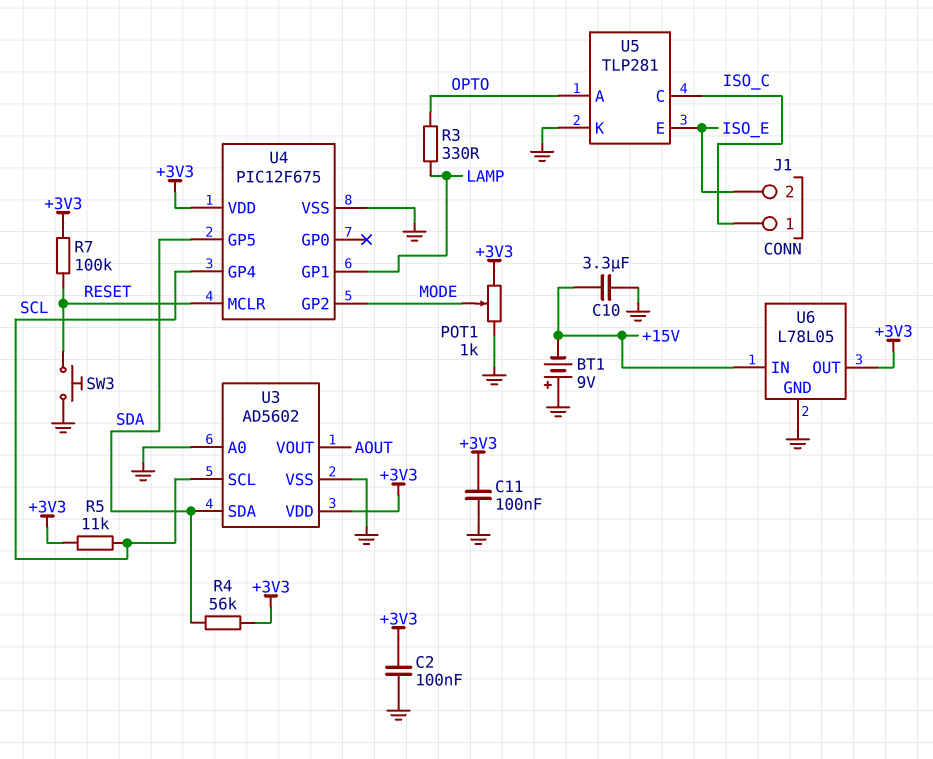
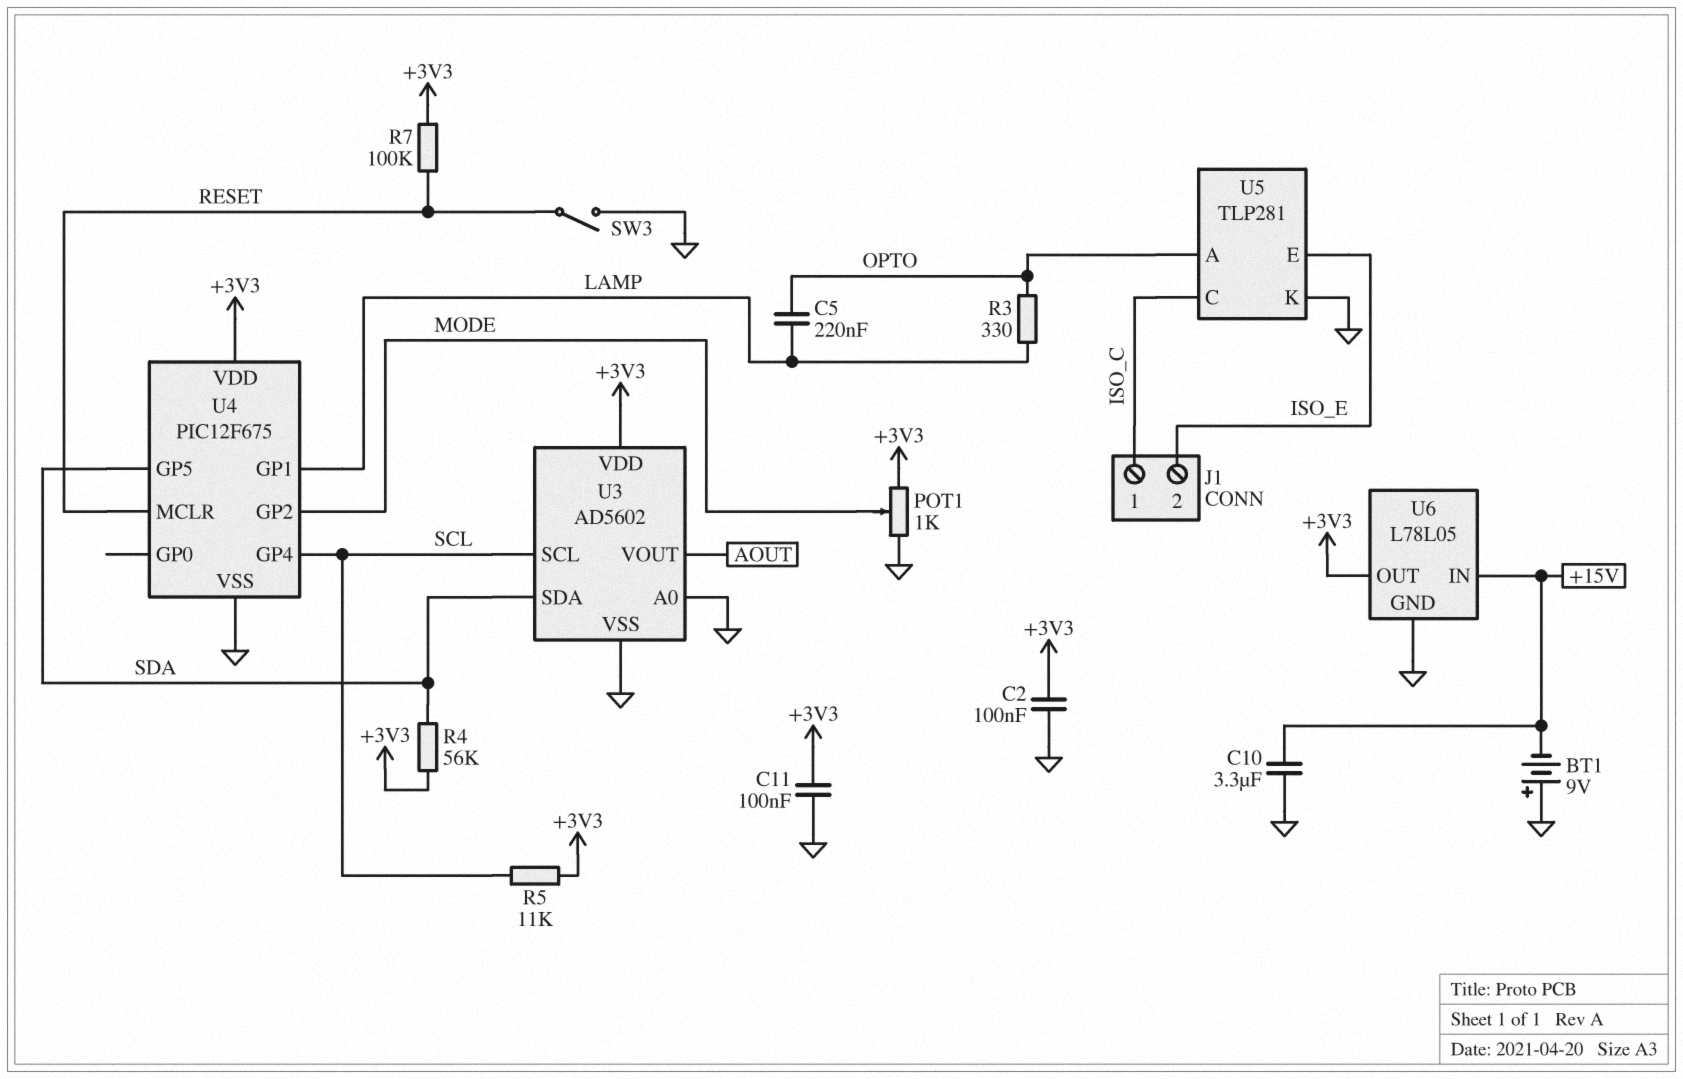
C5: none -> 220nF (LAMP, OPTO)
SW3: button (GND, RESET) -> switch (GND, RESET)

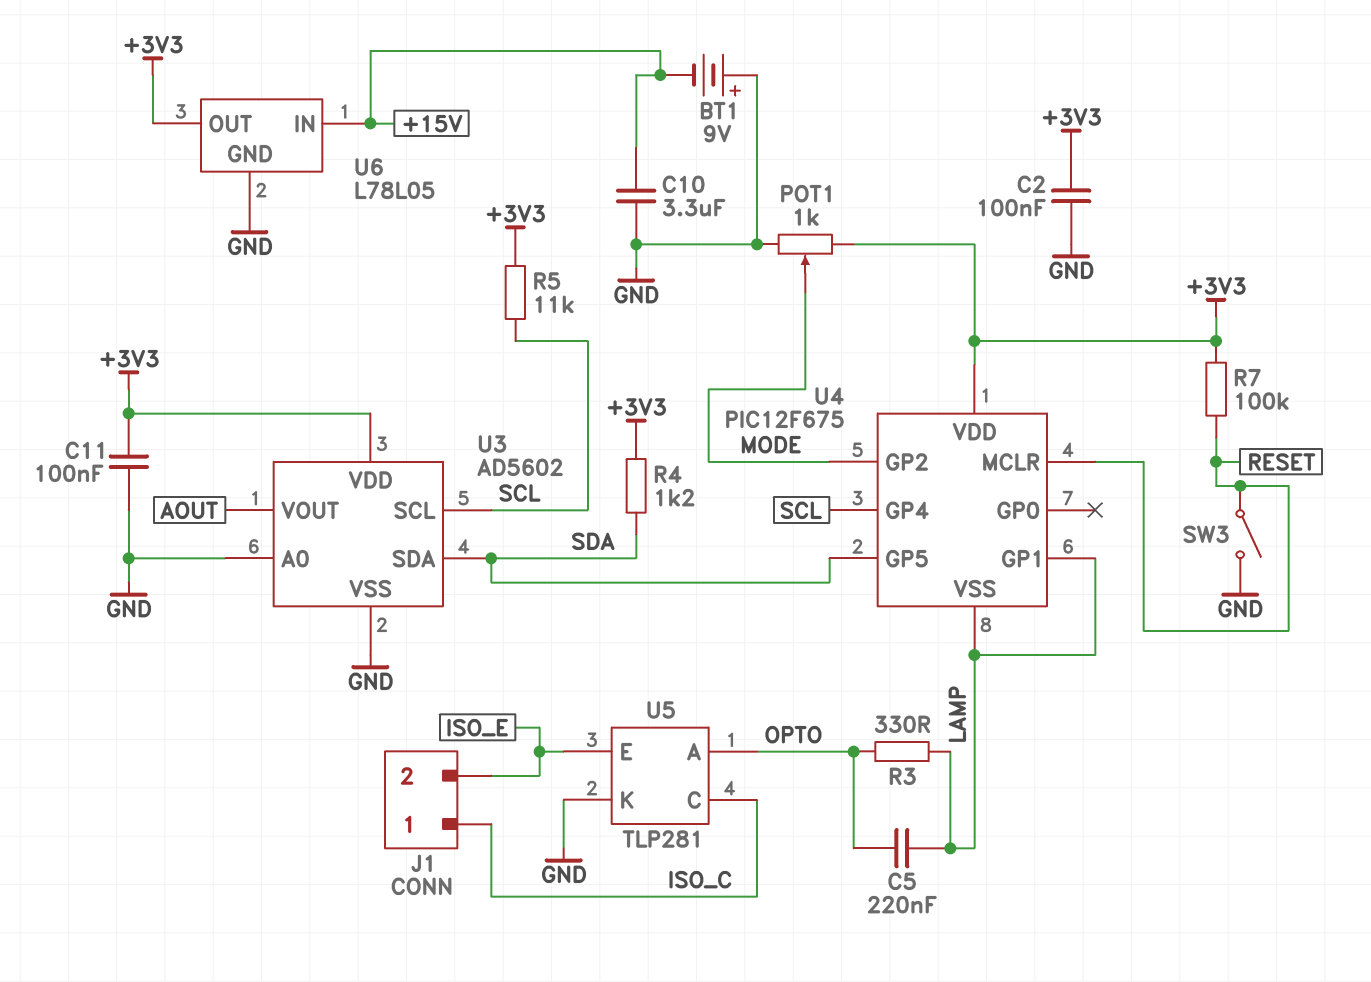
R4: 56k (+3V3, SDA) -> 1.2k (+3V3, SDA)
U4 pin VSS: GND -> LAMP

